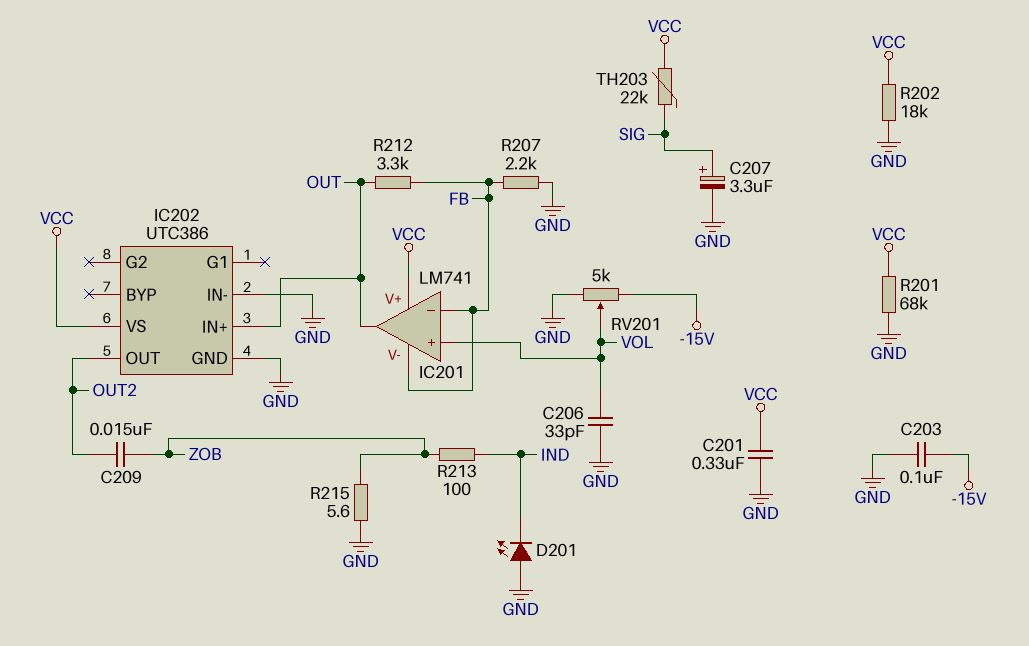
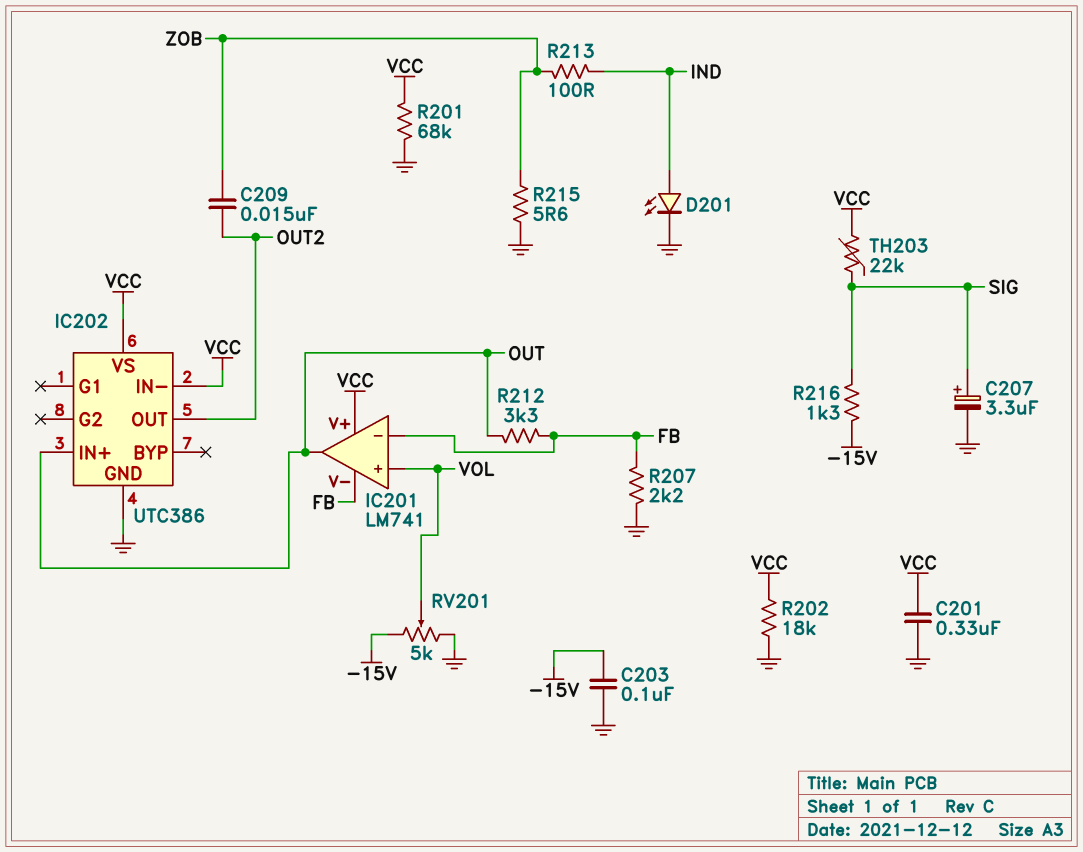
C206: 33pF (GND, VOL) -> none
D201: LED (A GND, K IND) -> LED (A IND, K GND)
IC202 pin IN-: GND -> VCC
R216: none -> 1.3k (-15V, SIG)

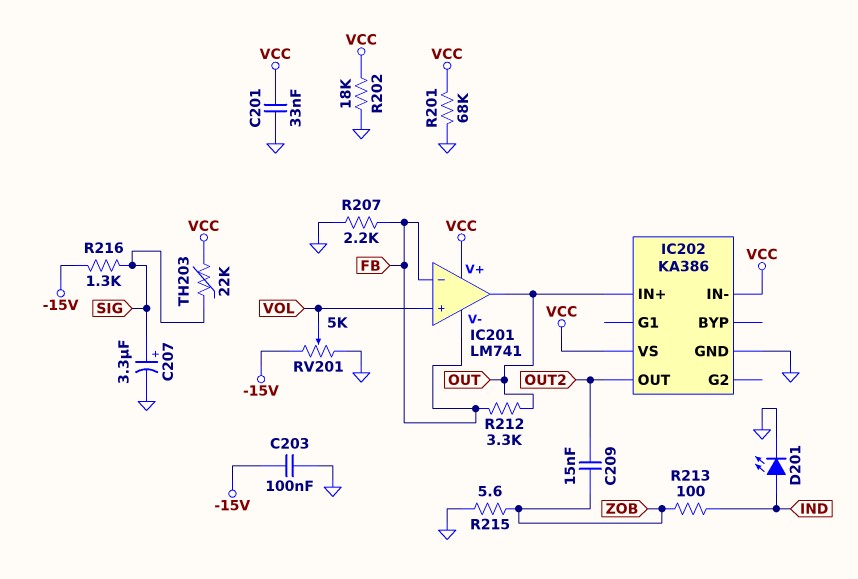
C201: 330nF (GND, VCC) -> 33nF (GND, VCC)
IC202: UTC386 -> KA386

